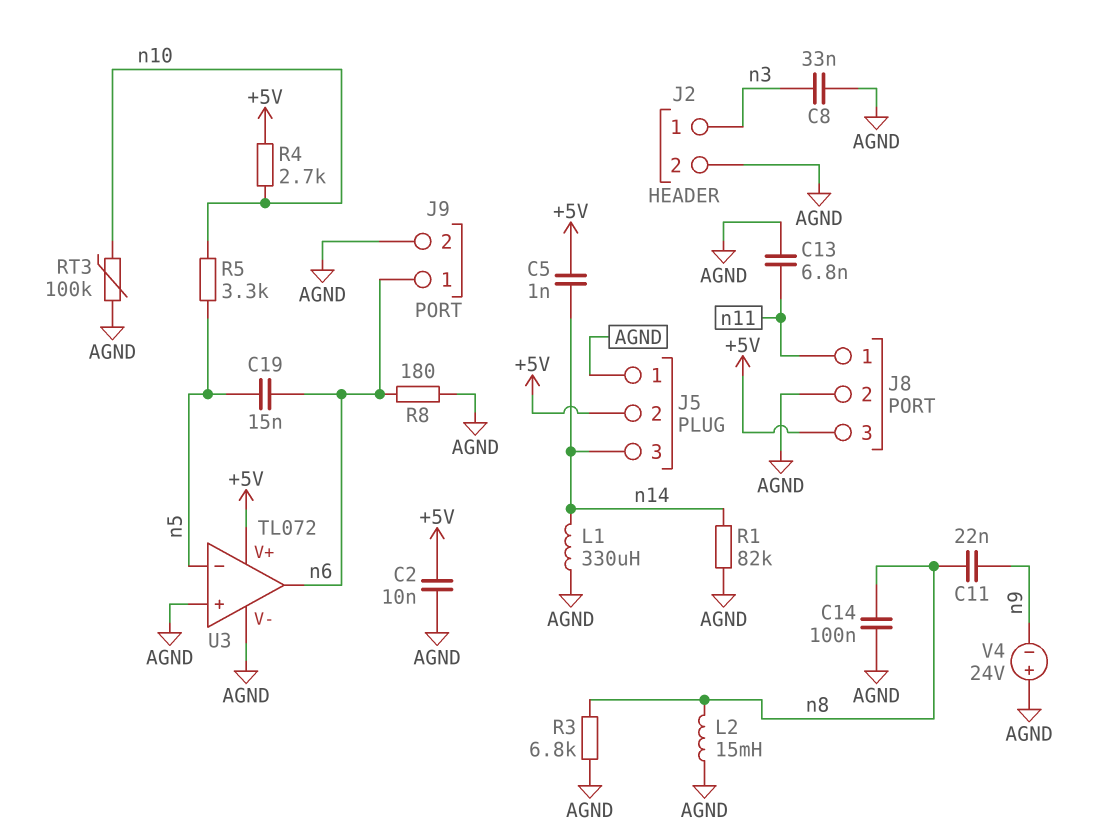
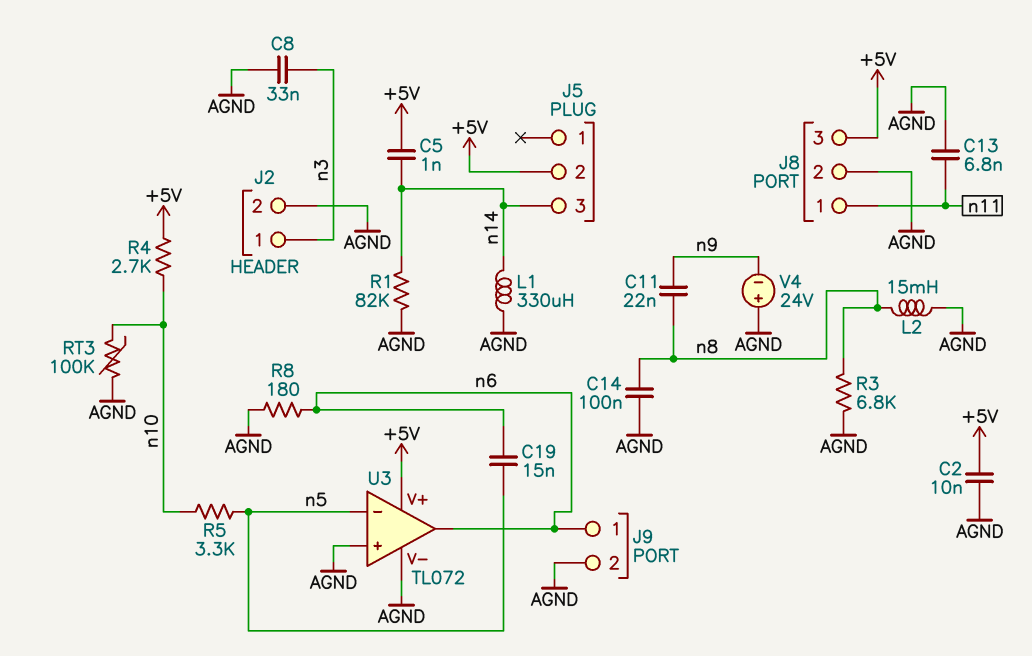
J5 pin 1: AGND -> none

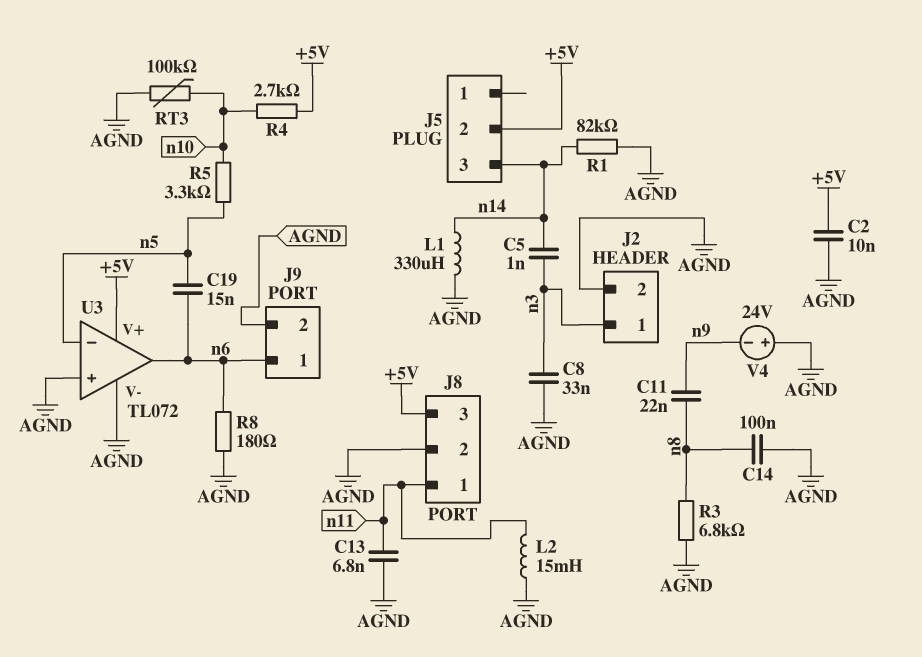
C5: 1nF (+5V, n14) -> 1nF (n3, n14)
L2: 15mH (AGND, n8) -> 15mH (AGND, n11)

